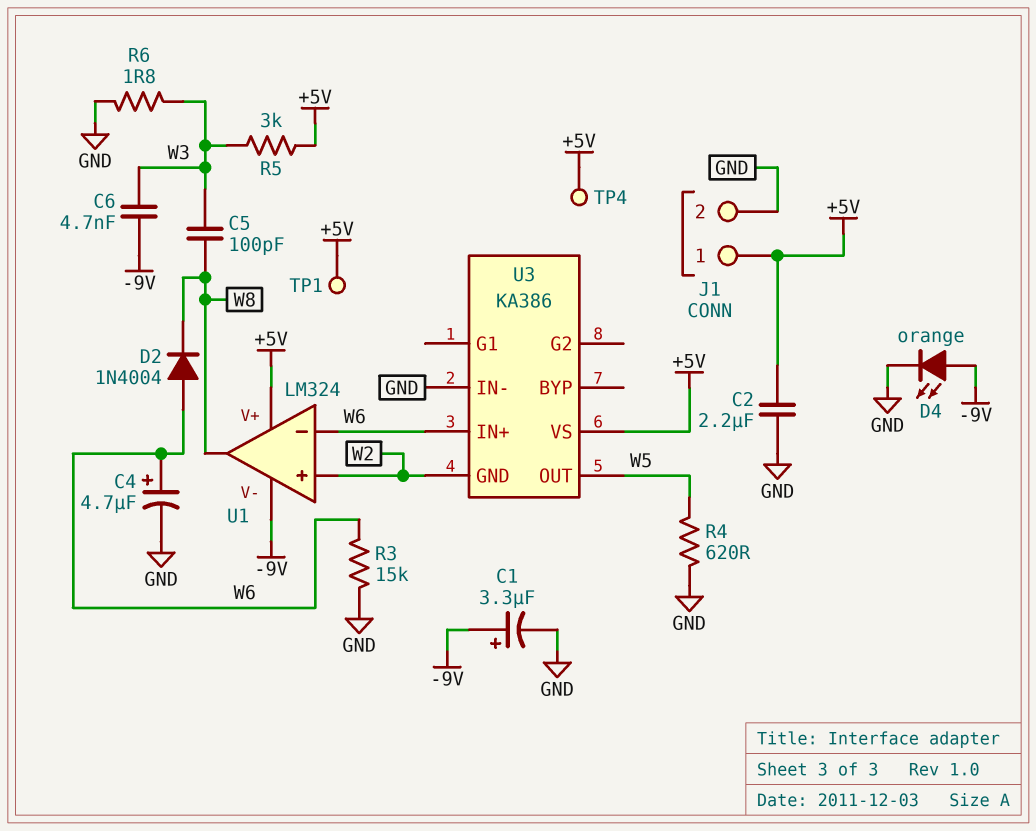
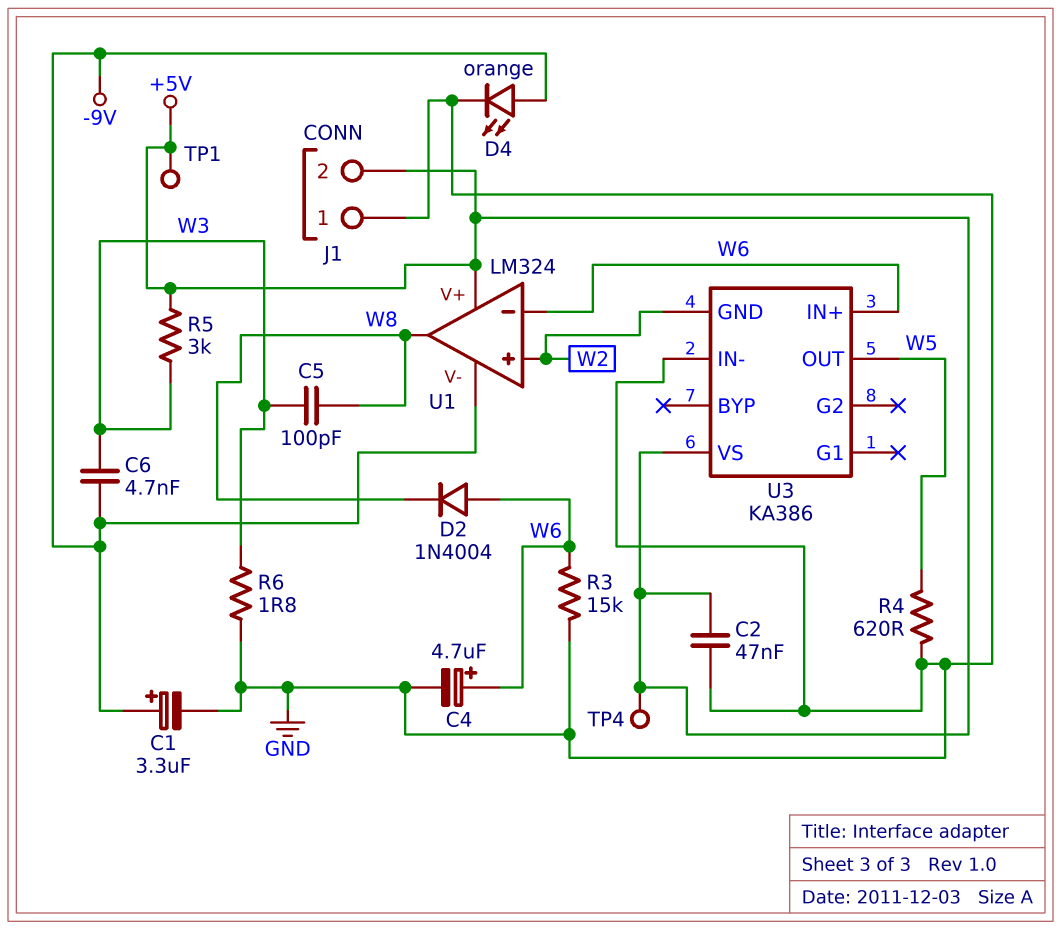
C2: 2.2uF (+5V, GND) -> 47nF (+5V, GND)
J1 pin 1: +5V -> GND
J1 pin 2: GND -> +5V

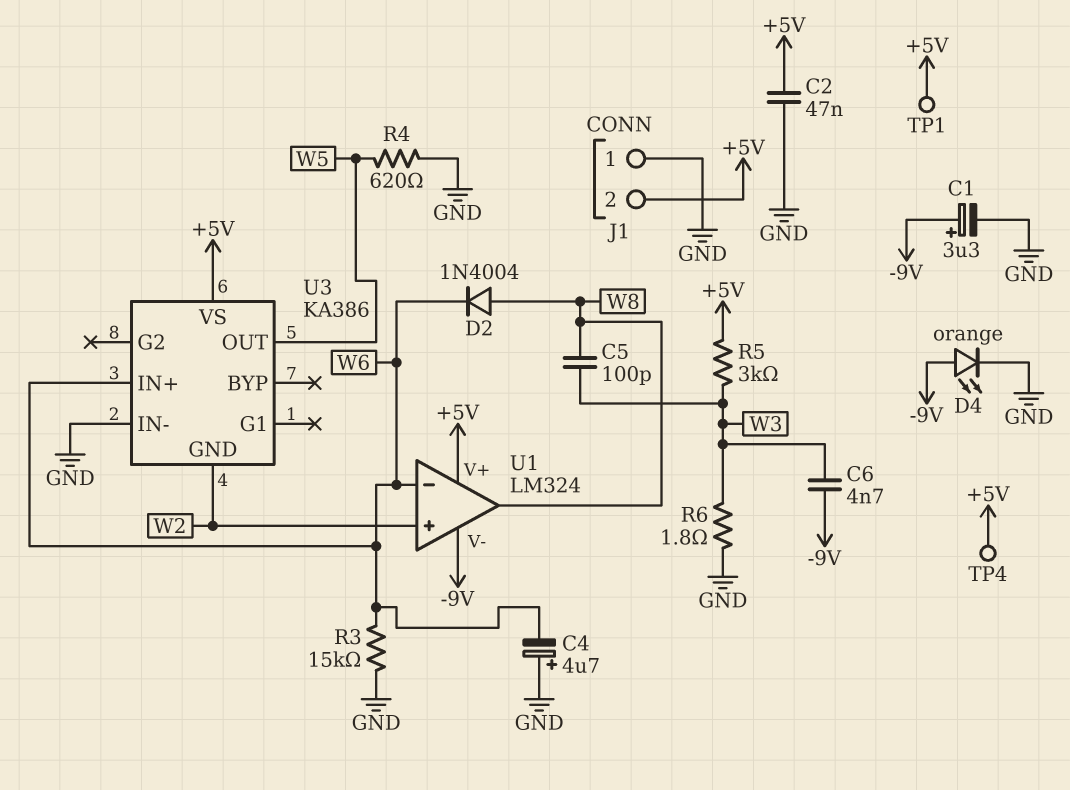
C4: 4.7uF (plus W6, minus GND) -> 4.7uF (plus GND, minus W6)
D2: diode 1N4004 (A W6, K W8) -> diode 1N4004 (A W8, K W6)

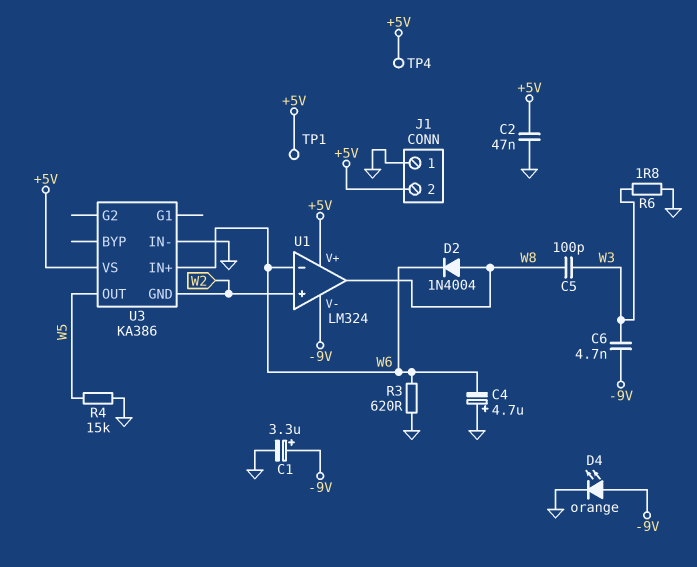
R3: 15k (GND, W6) -> 620 (GND, W6)
R4: 620 (GND, W5) -> 15k (GND, W5)
R5: 3k (+5V, W3) -> none

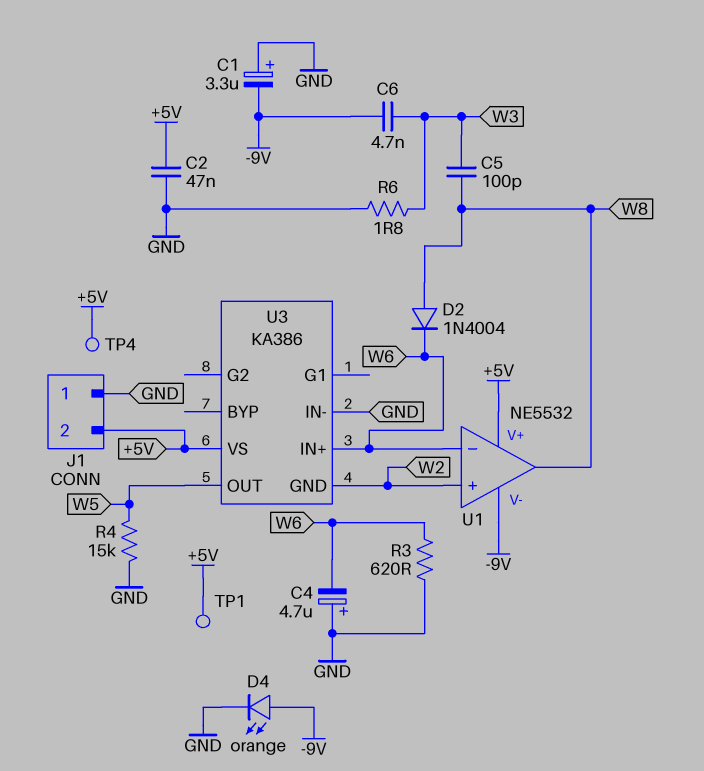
C1: 3.3uF (plus -9V, minus GND) -> 3.3uF (plus GND, minus -9V)
U1: LM324 -> NE5532

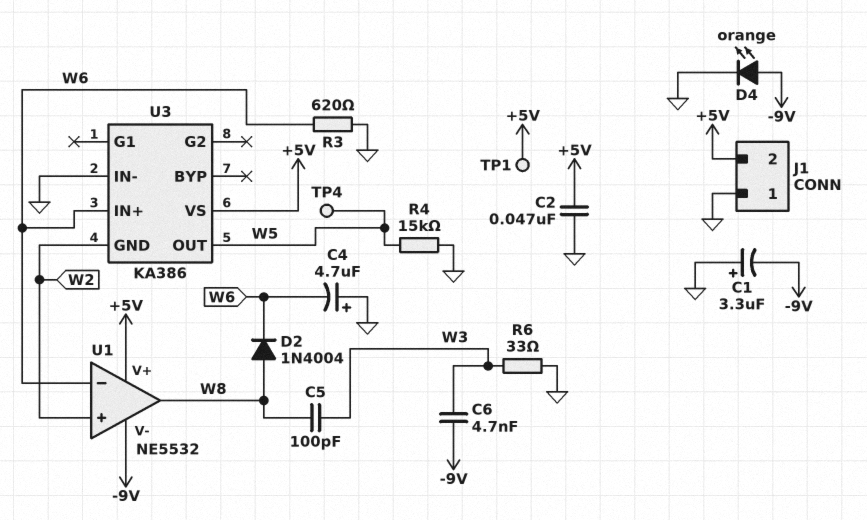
R6: 1.8 (GND, W3) -> 33 (GND, W3)
TP4: test point (+5V) -> test point (W5)

